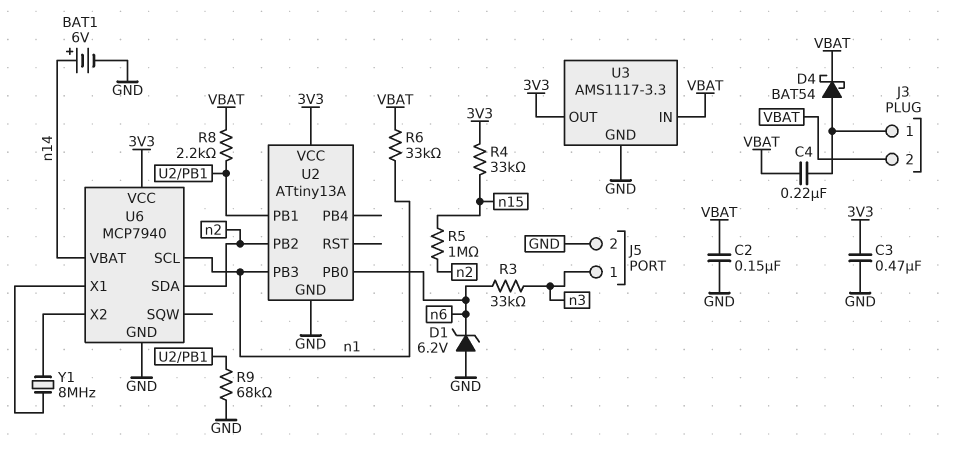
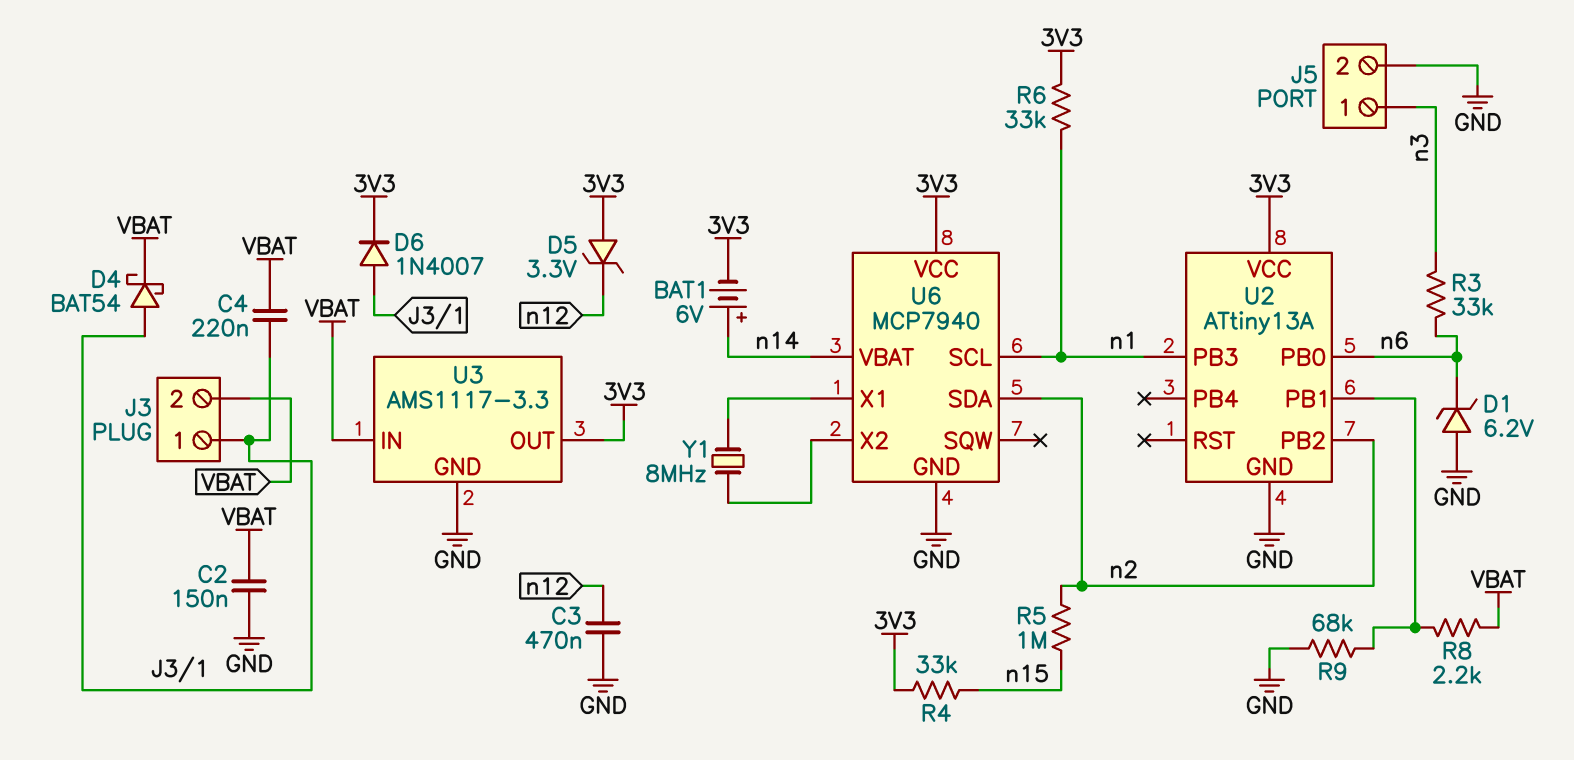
BAT1: 6V (plus n14, minus GND) -> 6V (plus n14, minus 3V3)
C3: 470nF (3V3, GND) -> 470nF (GND, n12)
D5: none -> zener 3.3V (A 3V3, K n12)
D6: none -> diode 1N4007 (A J3/1, K 3V3)
R6: 33k (VBAT, n1) -> 33k (3V3, n1)

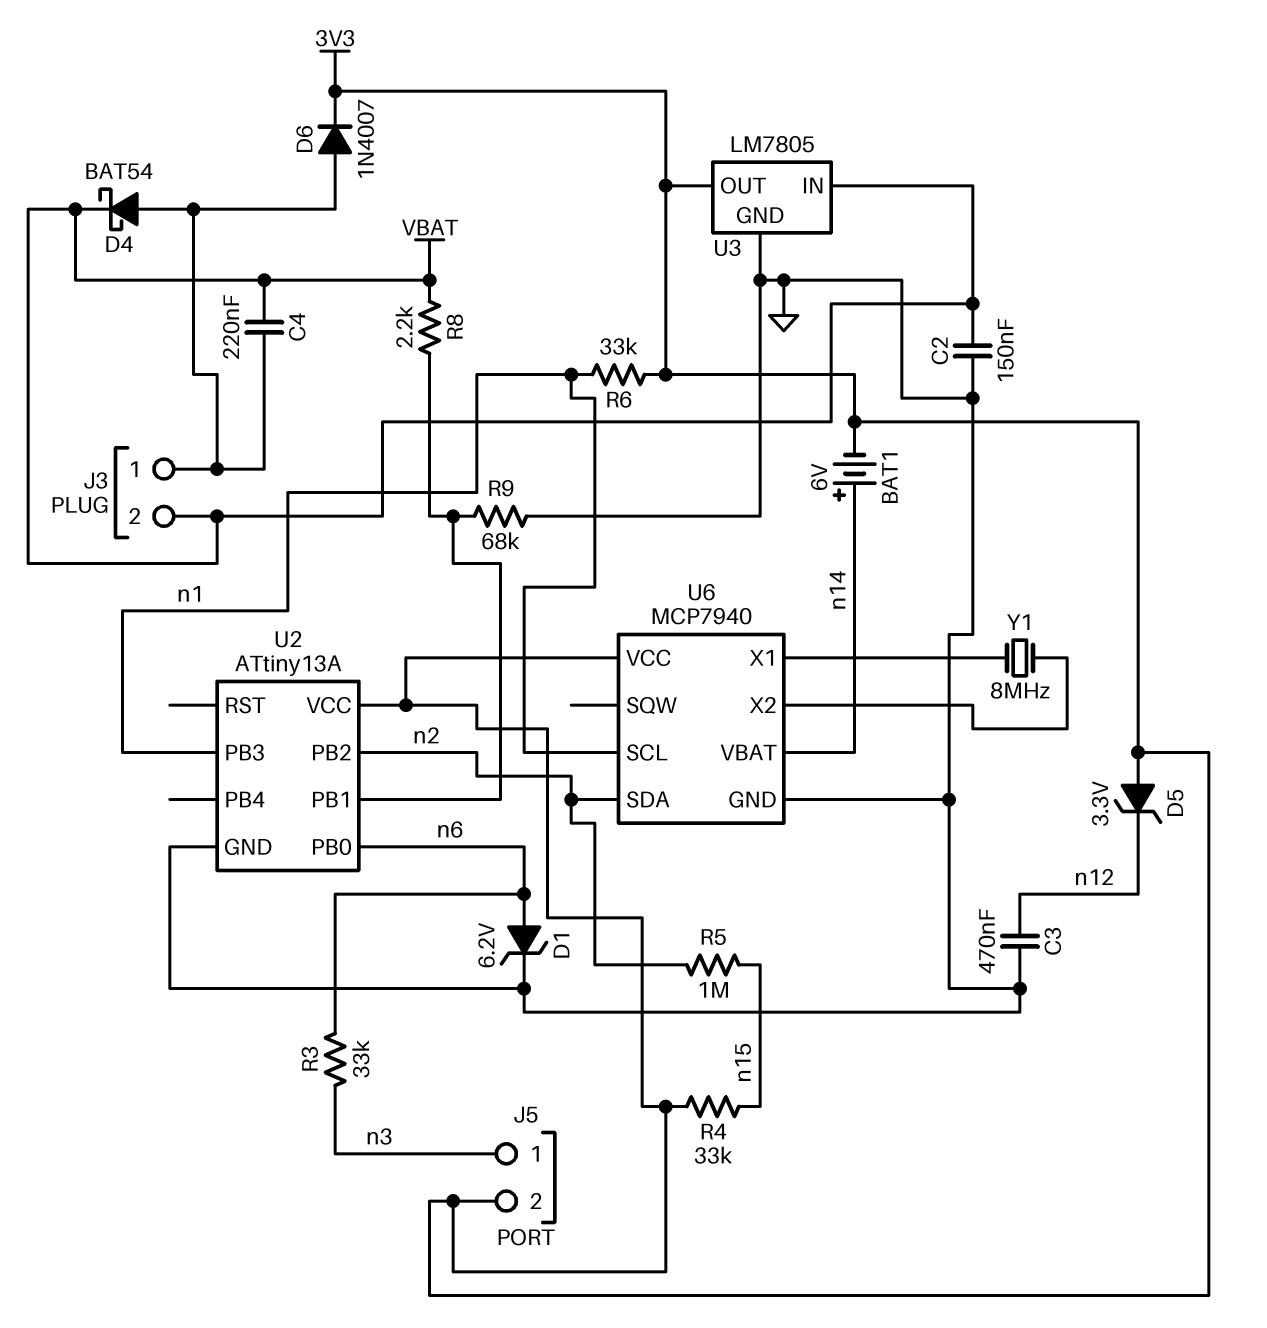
D1: zener 6.2V (A GND, K n6) -> zener 6.2V (A n6, K GND)
J5 pin 2: GND -> 3V3
U3: AMS1117-3.3 -> LM7805

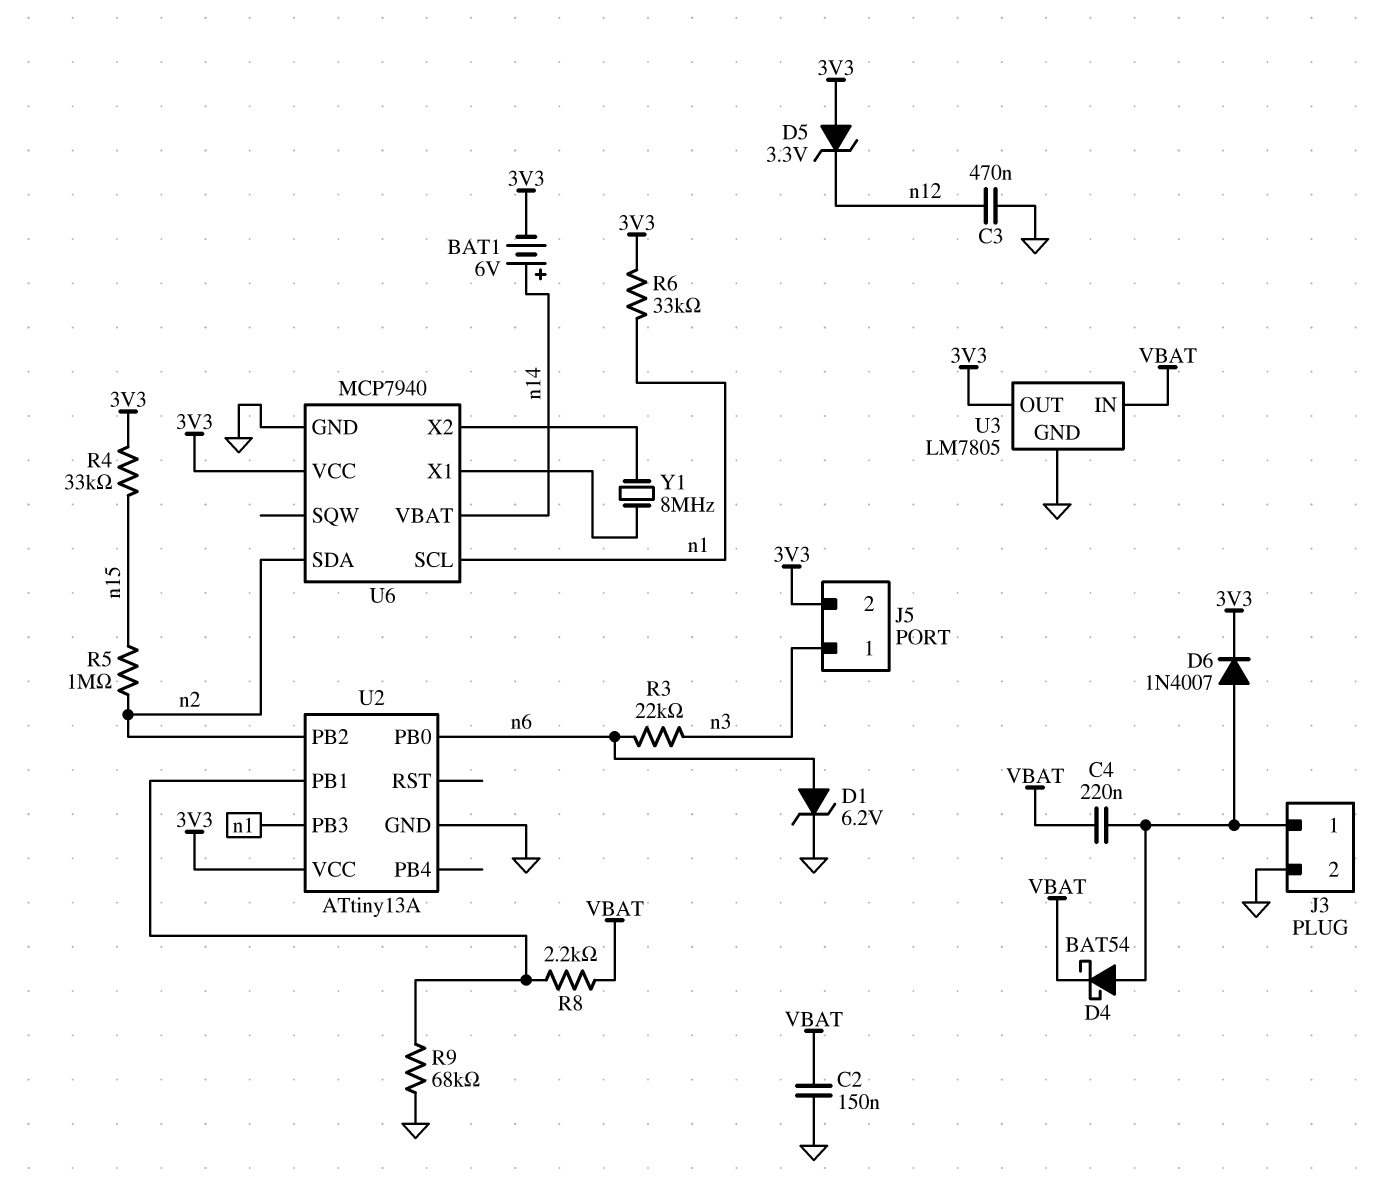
J3 pin 2: VBAT -> GND
R3: 33k (n3, n6) -> 22k (n3, n6)

